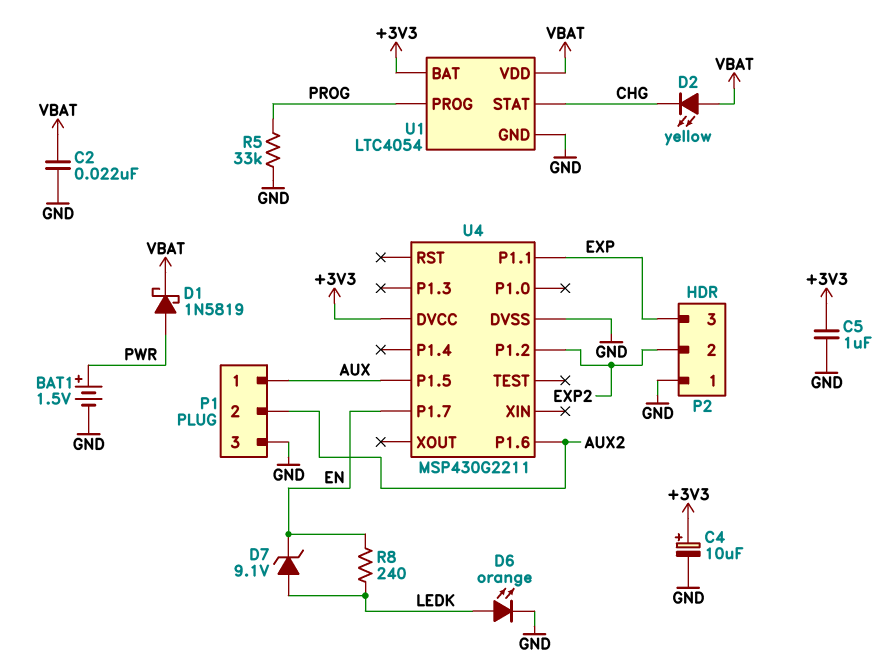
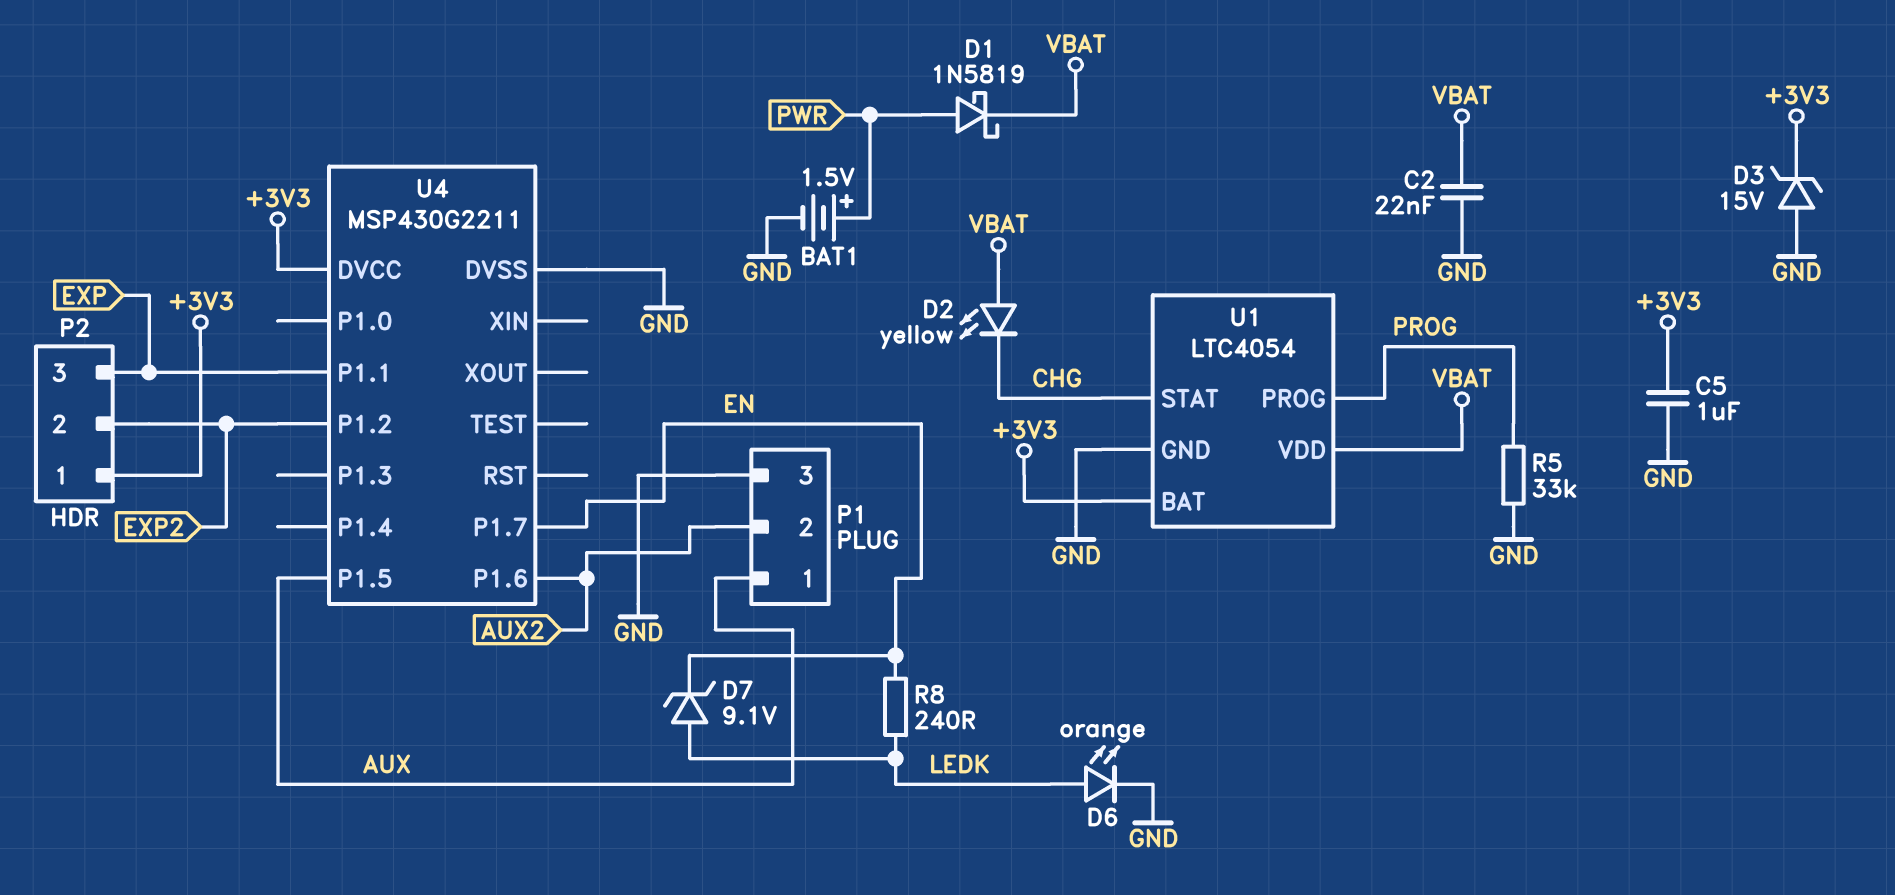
C4: 10uF (plus +3V3, minus GND) -> none
D3: none -> zener 15V (A GND, K +3V3)
P2 pin 1: GND -> +3V3

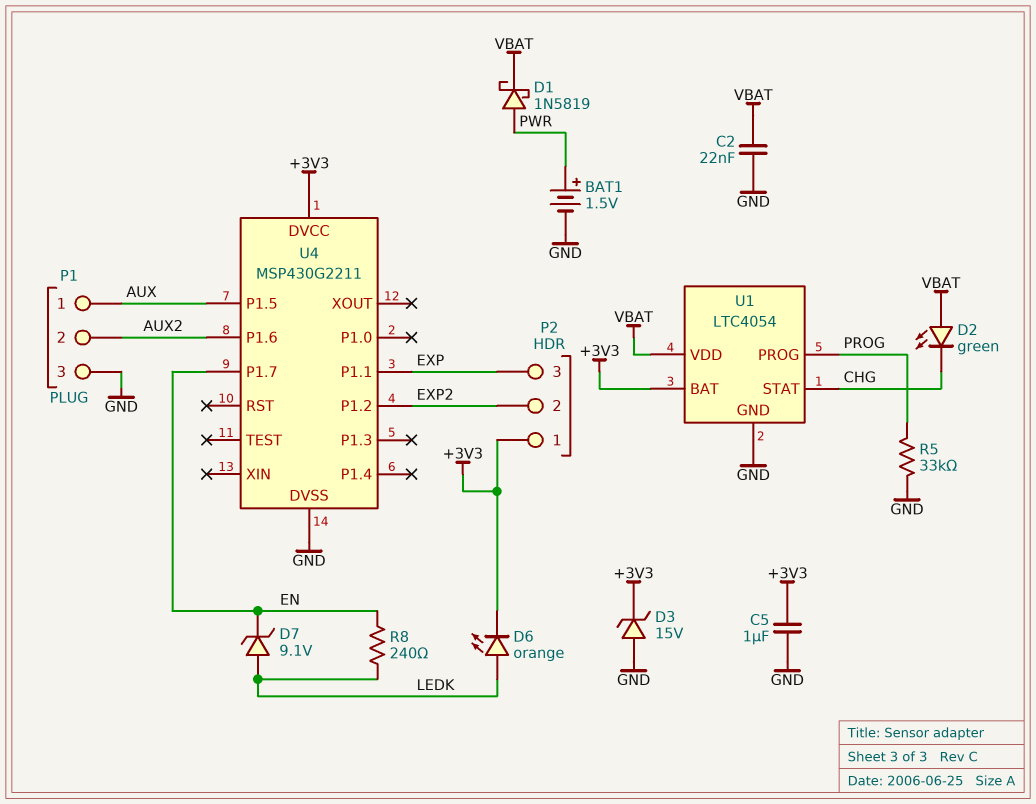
D2: LED yellow (A VBAT, K CHG) -> LED green (A VBAT, K CHG)
D6: LED orange (A LEDK, K GND) -> LED orange (A LEDK, K +3V3)

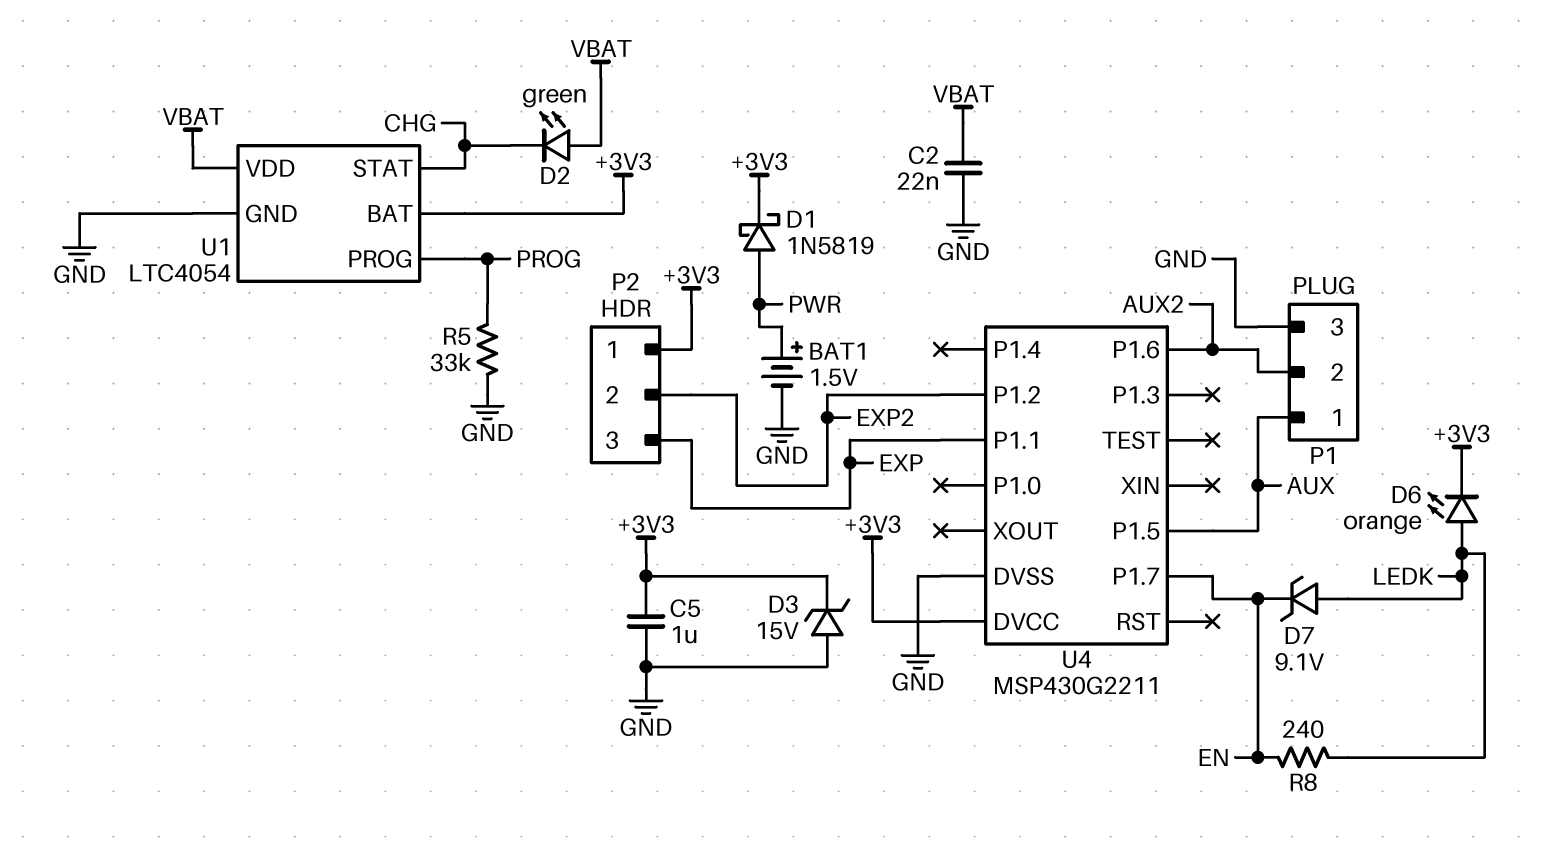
D1: schottky 1N5819 (A PWR, K VBAT) -> schottky 1N5819 (A PWR, K +3V3)

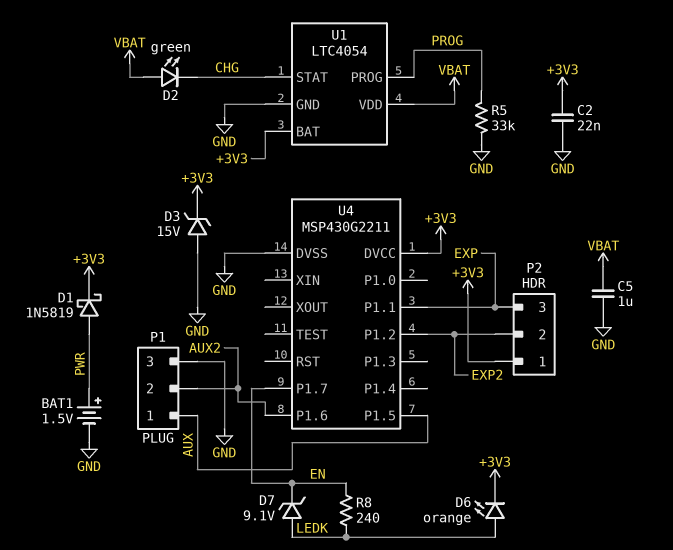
C2: 22nF (GND, VBAT) -> 22nF (+3V3, GND)
C5: 1uF (+3V3, GND) -> 1uF (GND, VBAT)

